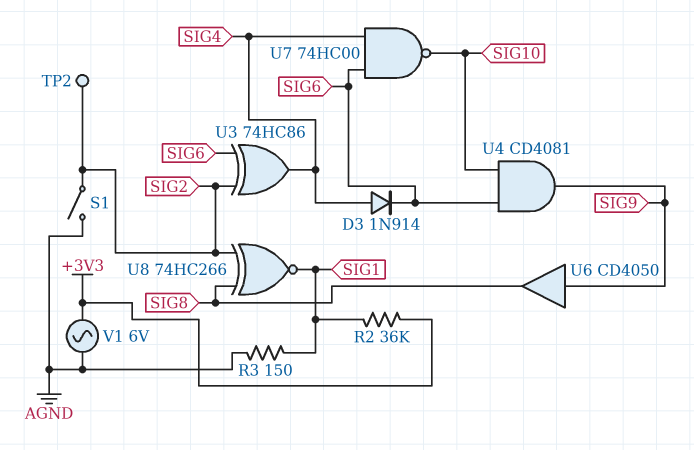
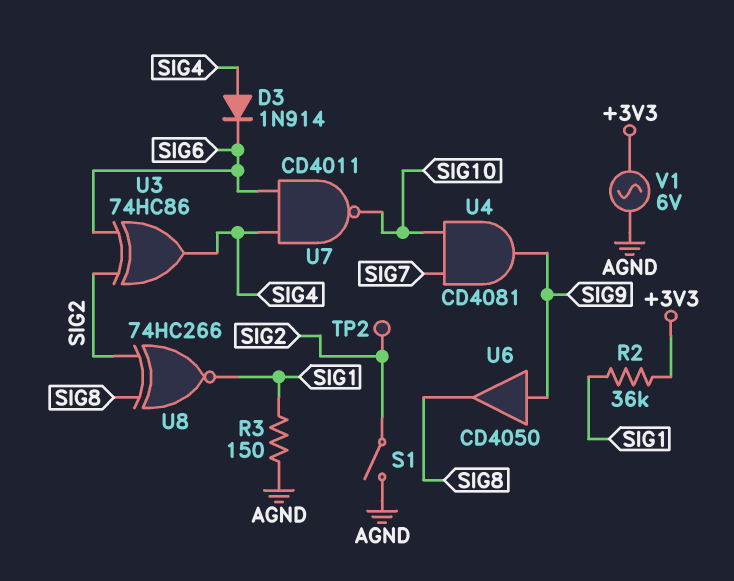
U4: AND CD4081 (in SIG6, in SIG10, out SIG9) -> AND CD4081 (in SIG7, in SIG10, out SIG9)
U7: NAND 74HC00 (in SIG4, in SIG6, out SIG10) -> NAND CD4011 (in SIG4, in SIG6, out SIG10)

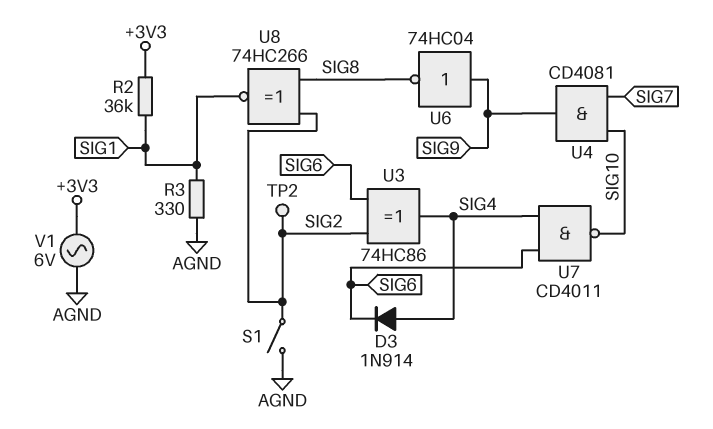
R3: 150 (AGND, SIG1) -> 330 (AGND, SIG1)
U6: buffer CD4050 (in SIG9, out SIG8) -> NOT 74HC04 (in SIG9, out SIG8)

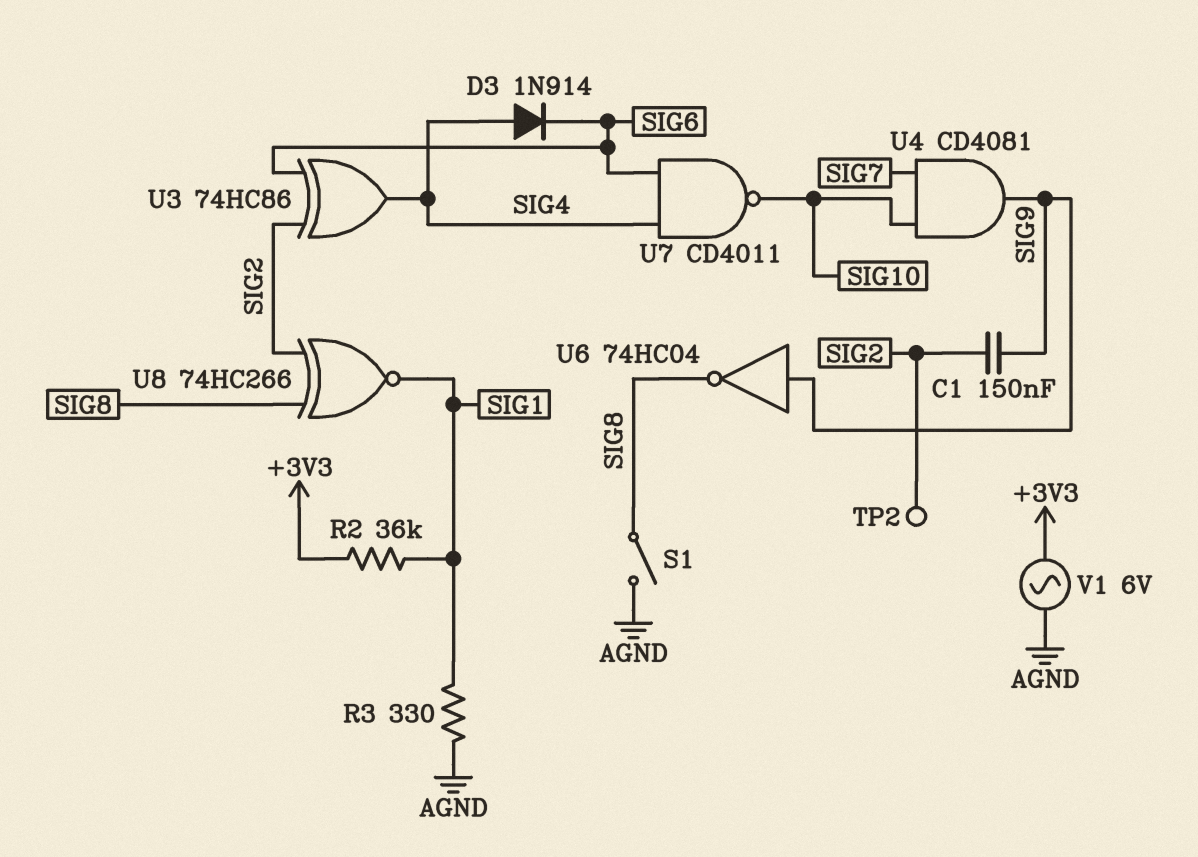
C1: none -> 150nF (SIG2, SIG9)
S1: switch (AGND, SIG2) -> switch (AGND, SIG8)

